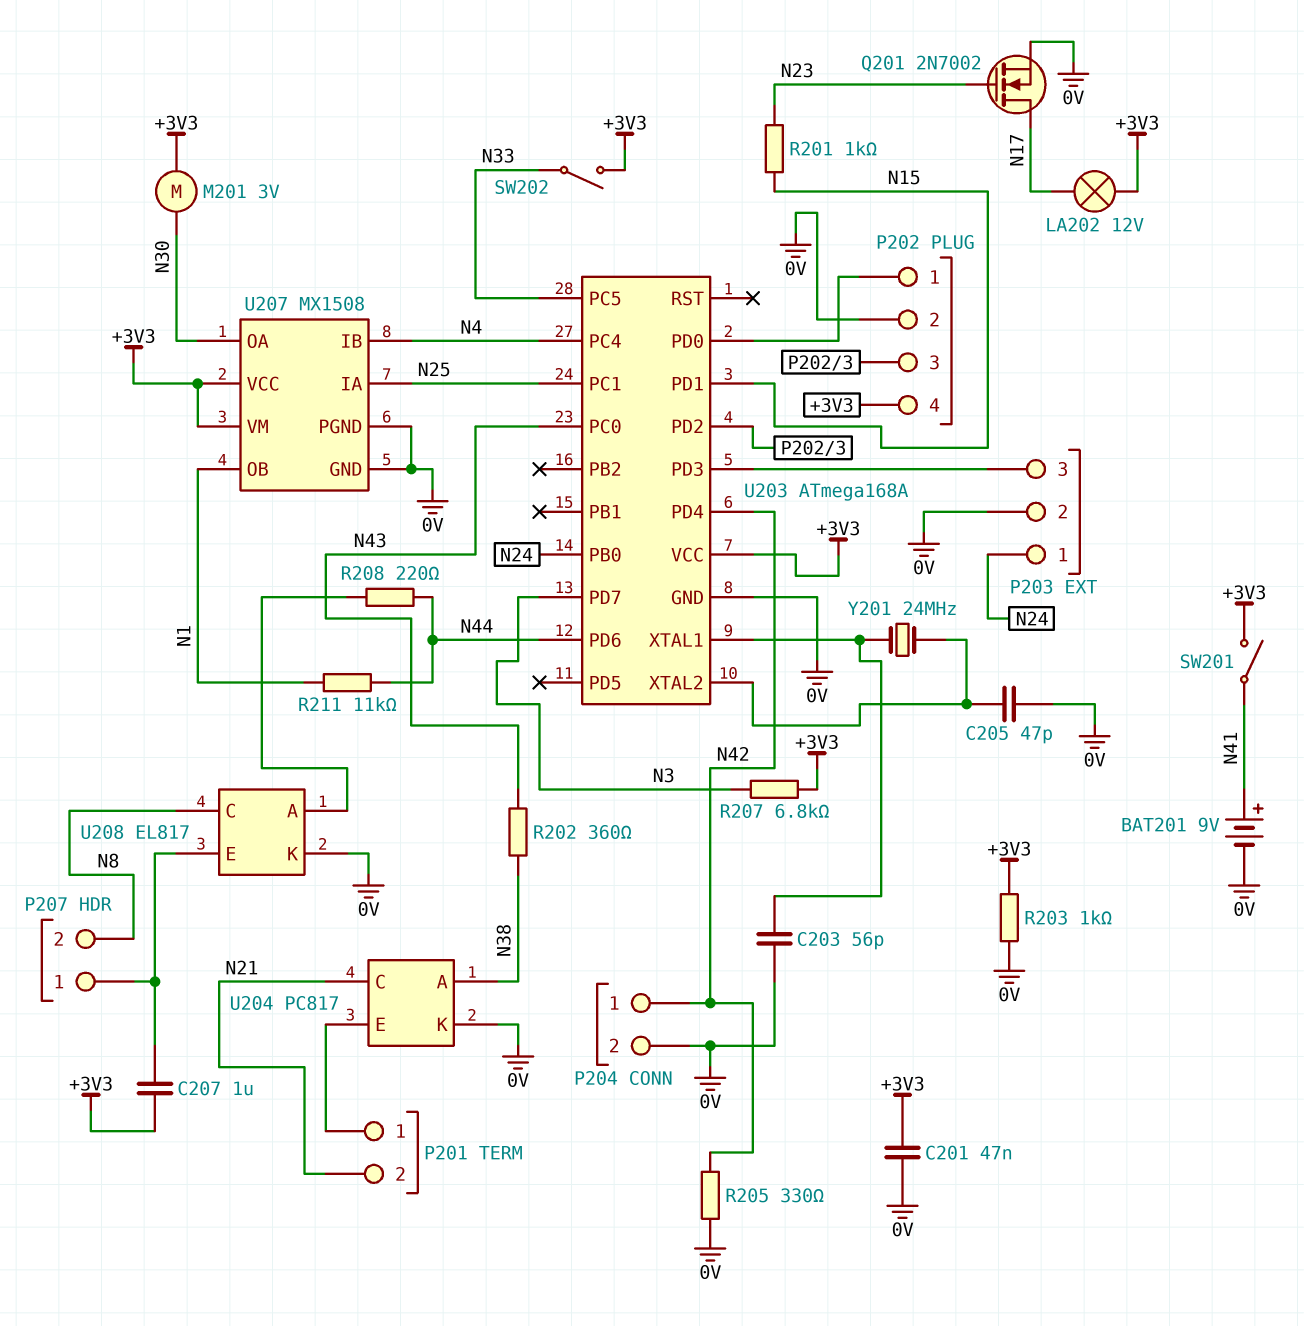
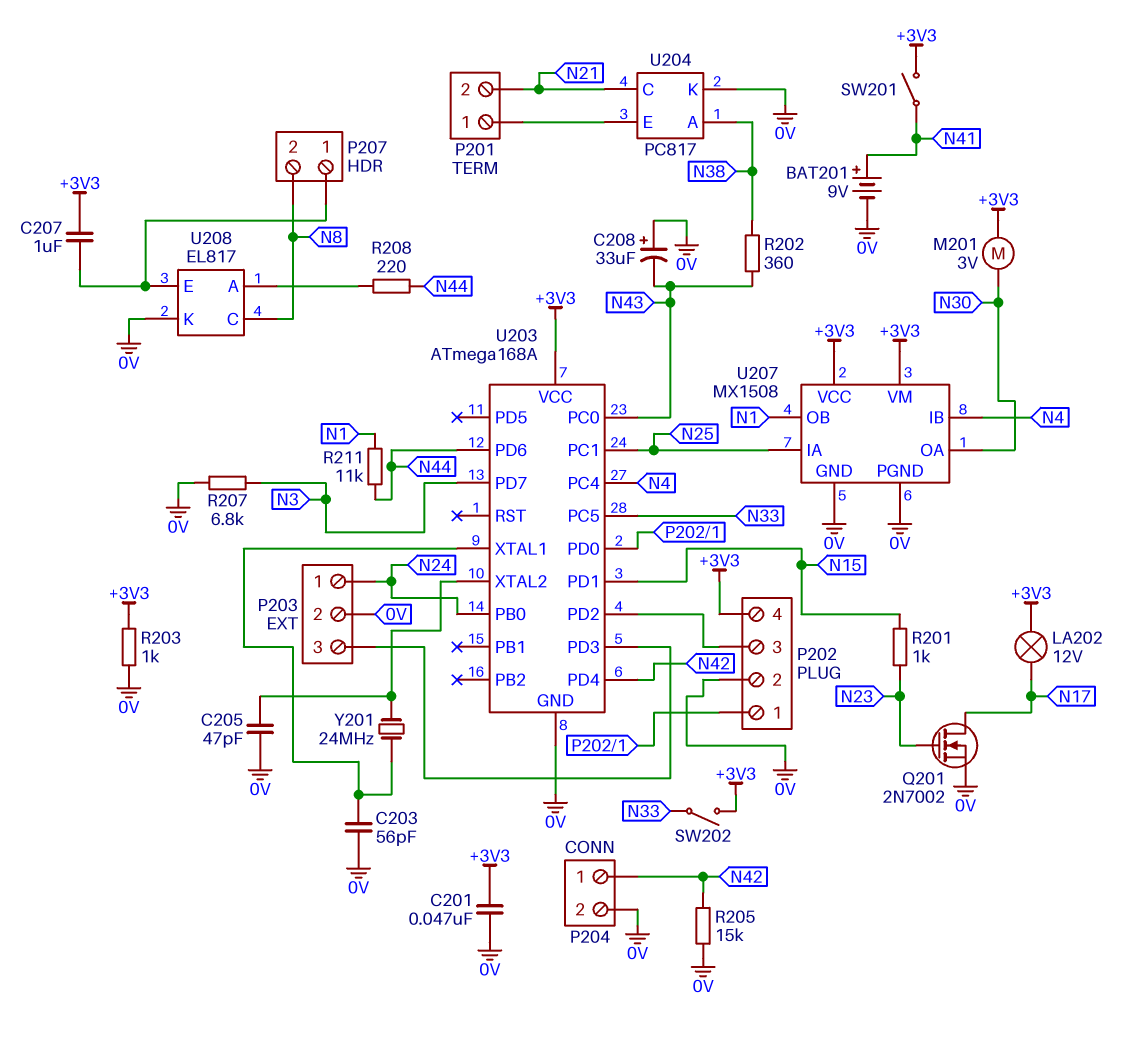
C208: none -> 33uF (plus 0V, minus N43)
R205: 330 (0V, N42) -> 15k (0V, N42)
R207: 6.8k (+3V3, N3) -> 6.8k (0V, N3)

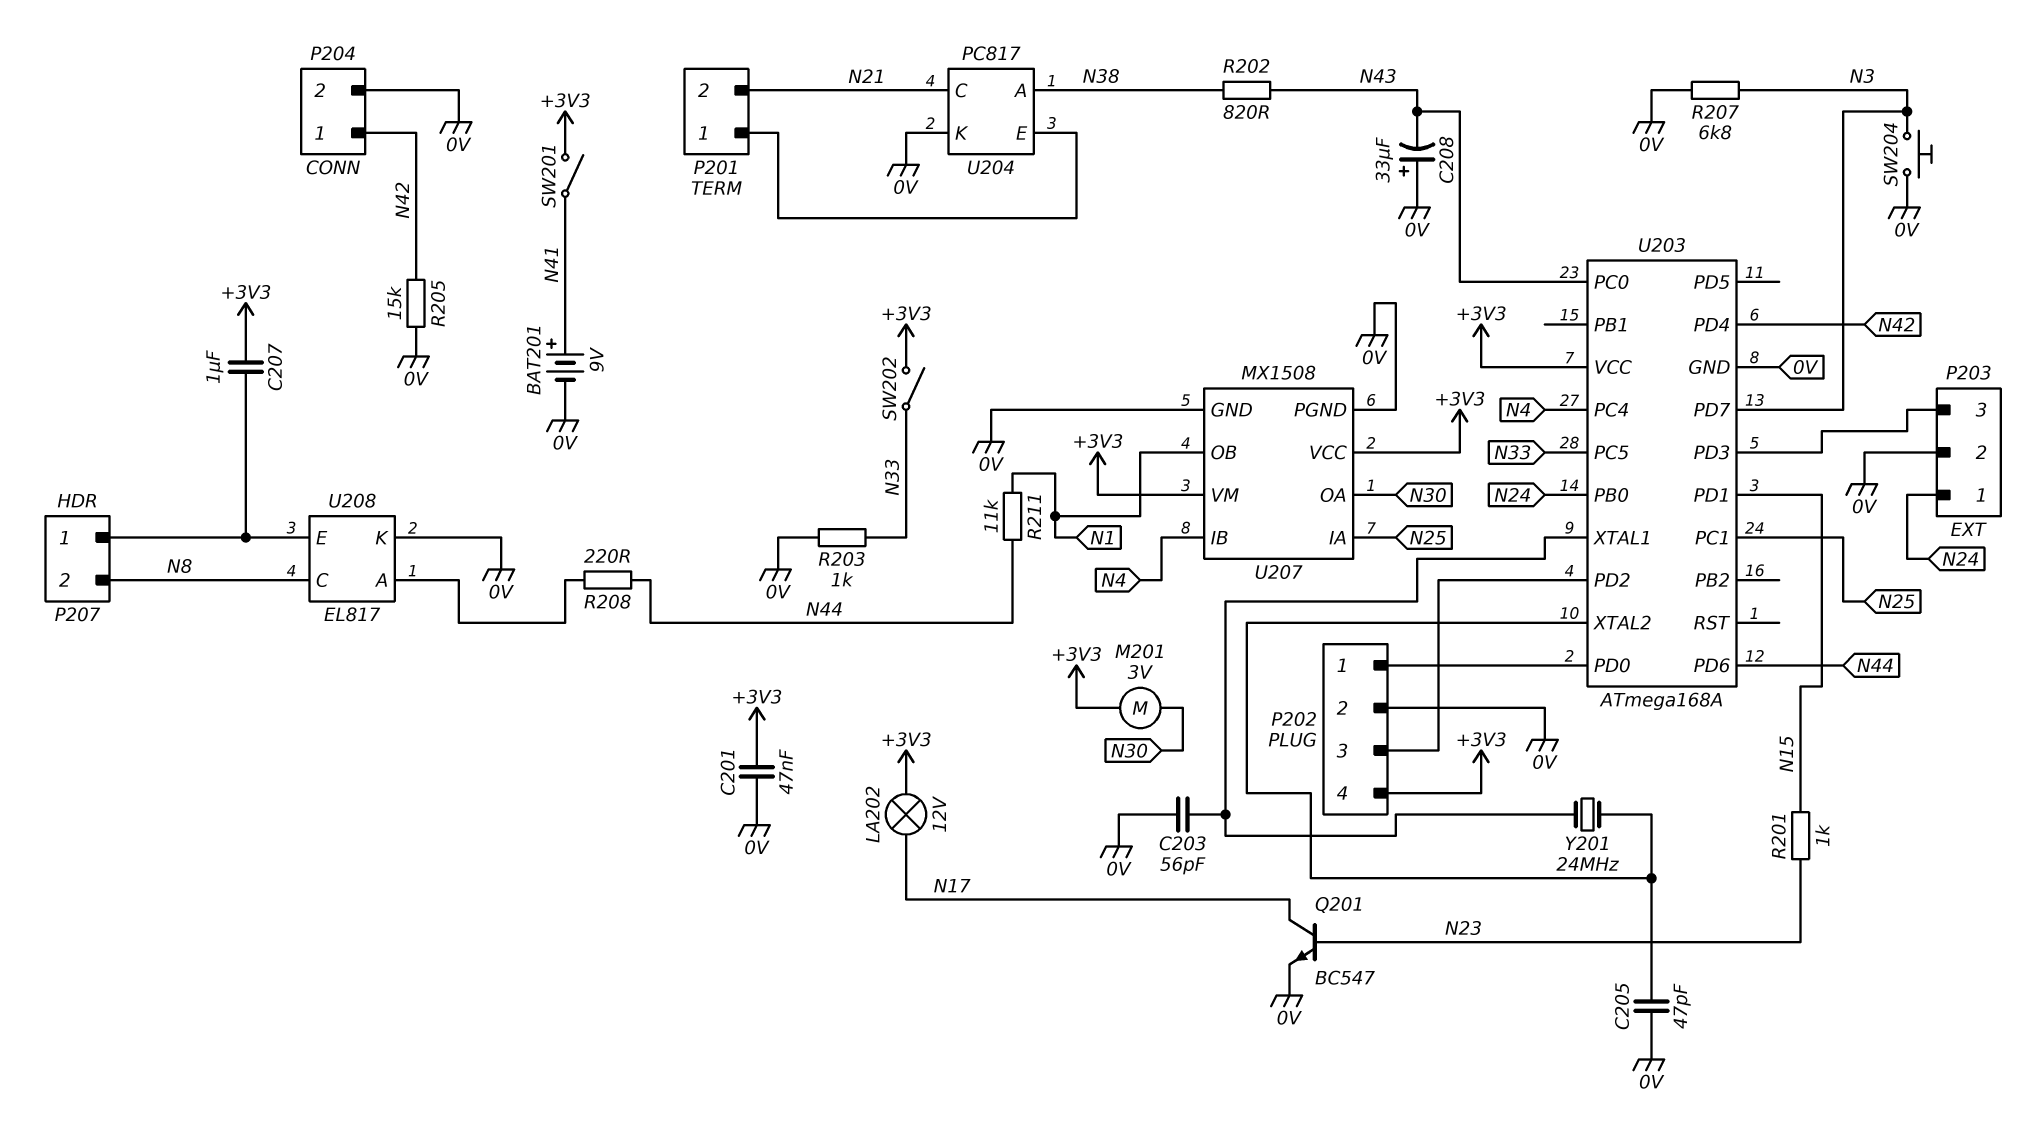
Q201: NMOS 2N7002 (G N23, D N17, S 0V) -> NPN BC547 (B N23, C N17, E 0V)
R202: 360 (N38, N43) -> 820 (N38, N43)
R203: 1k (+3V3, 0V) -> 1k (0V, N33)
SW204: none -> button (0V, N3)

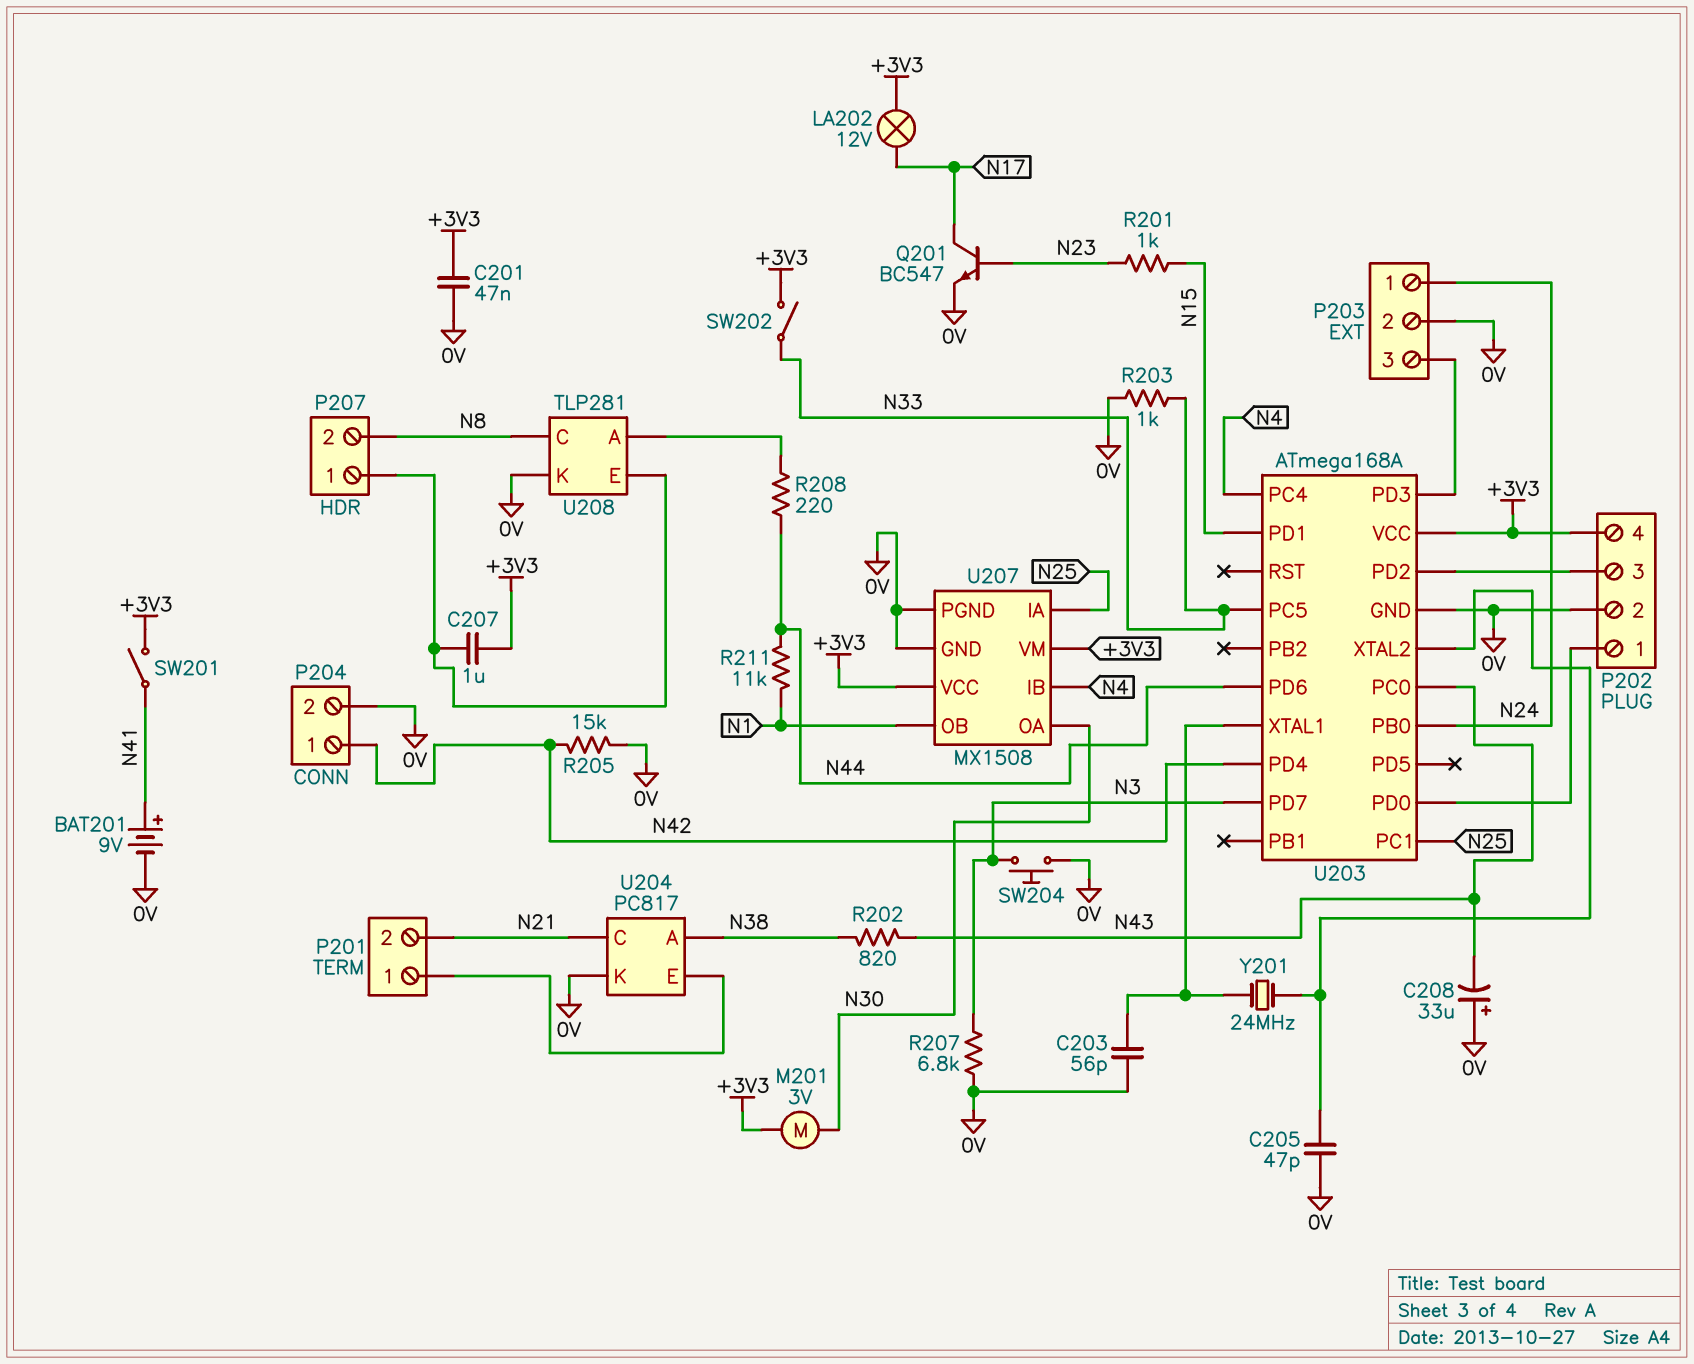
U208: EL817 -> TLP281

